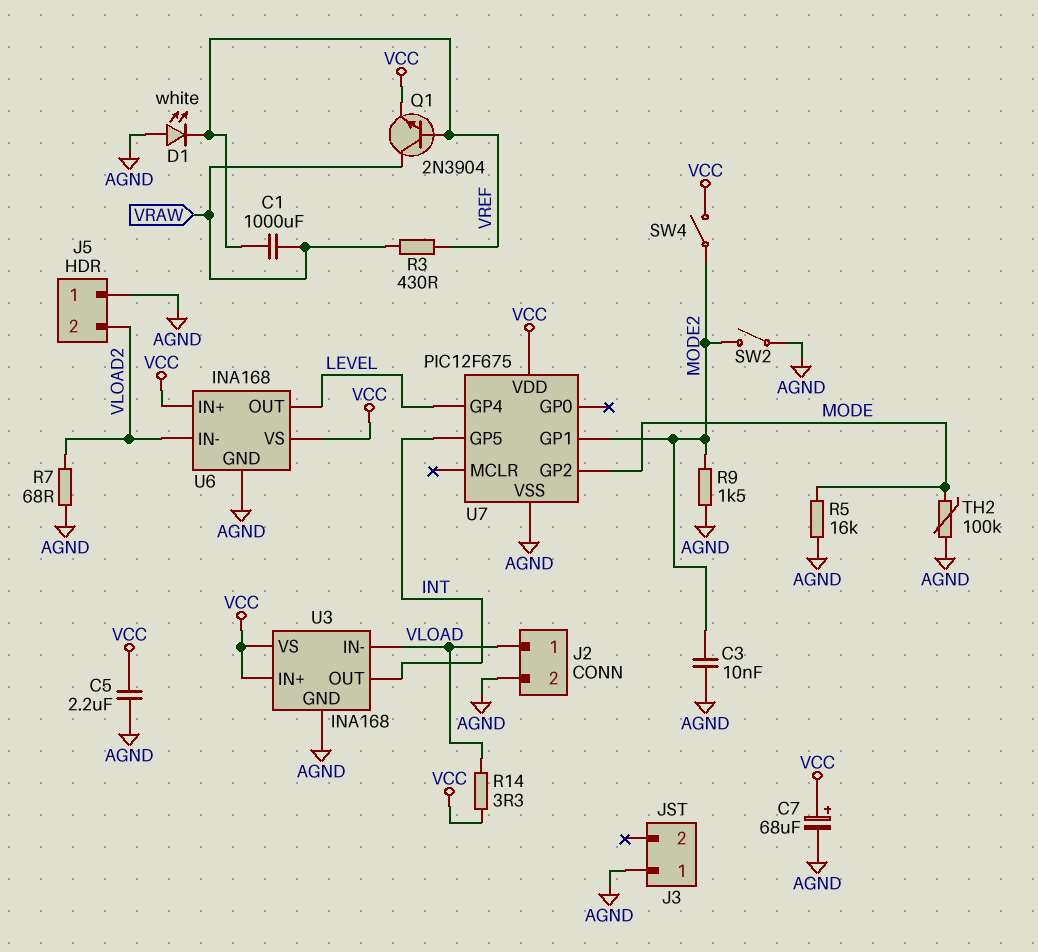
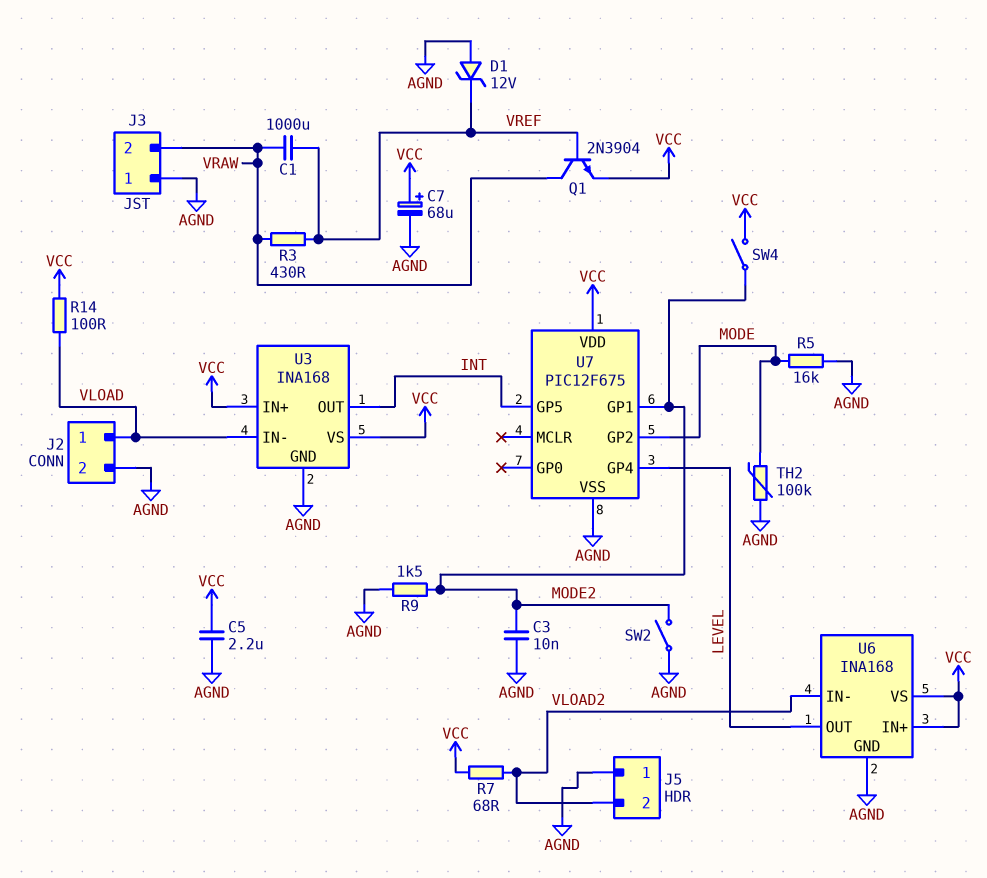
D1: LED white (A AGND, K VREF) -> zener 12V (A AGND, K VREF)
J3 pin 2: none -> VRAW
R7: 68 (AGND, VLOAD2) -> 68 (VCC, VLOAD2)
R14: 3.3 (VCC, VLOAD) -> 100 (VCC, VLOAD)

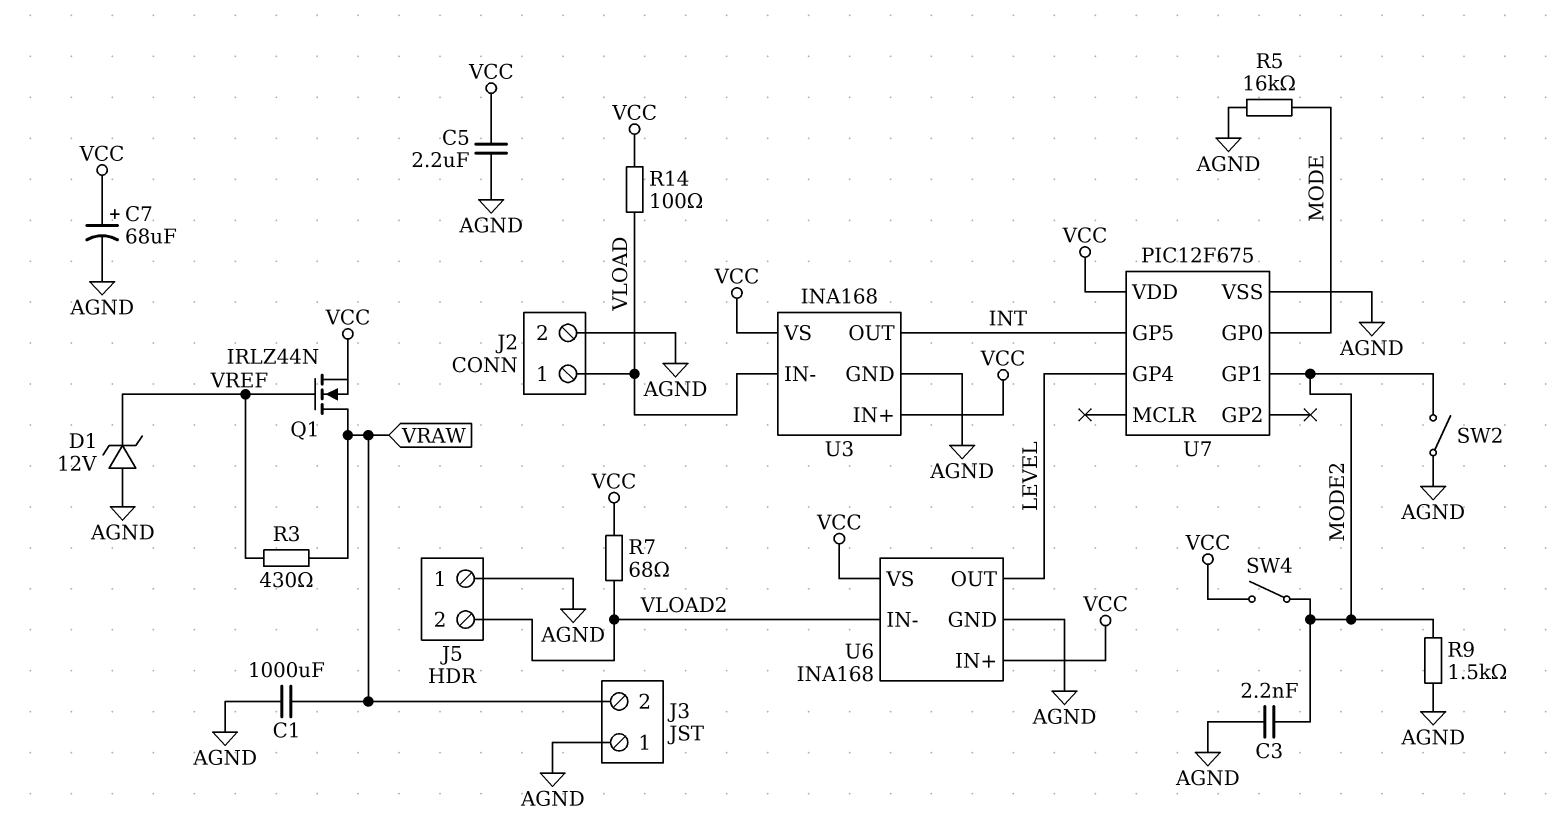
C1: 1000uF (VRAW, VREF) -> 1000uF (AGND, VRAW)
C3: 10nF (AGND, MODE2) -> 2.2nF (AGND, MODE2)
Q1: NPN 2N3904 (B VREF, C VRAW, E VCC) -> NMOS IRLZ44N (G VREF, D VRAW, S VCC)
TH2: 100k (AGND, MODE) -> none
U7 pin GP0: none -> MODE
U7 pin GP2: MODE -> none

